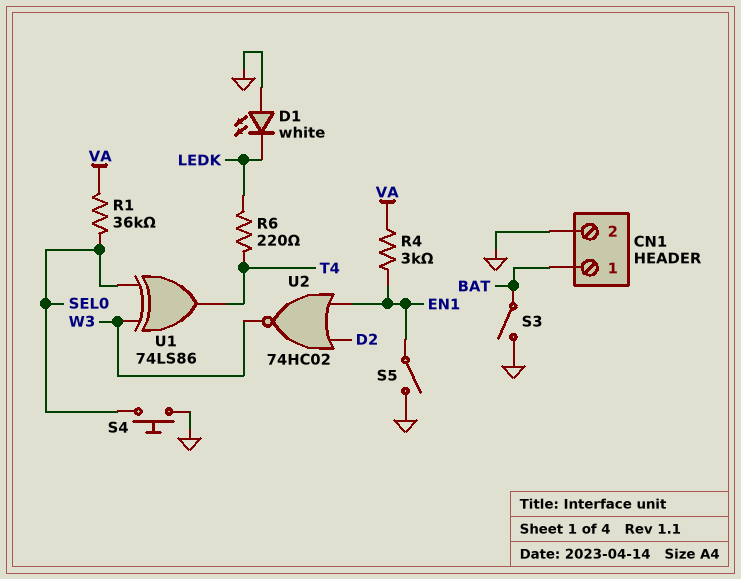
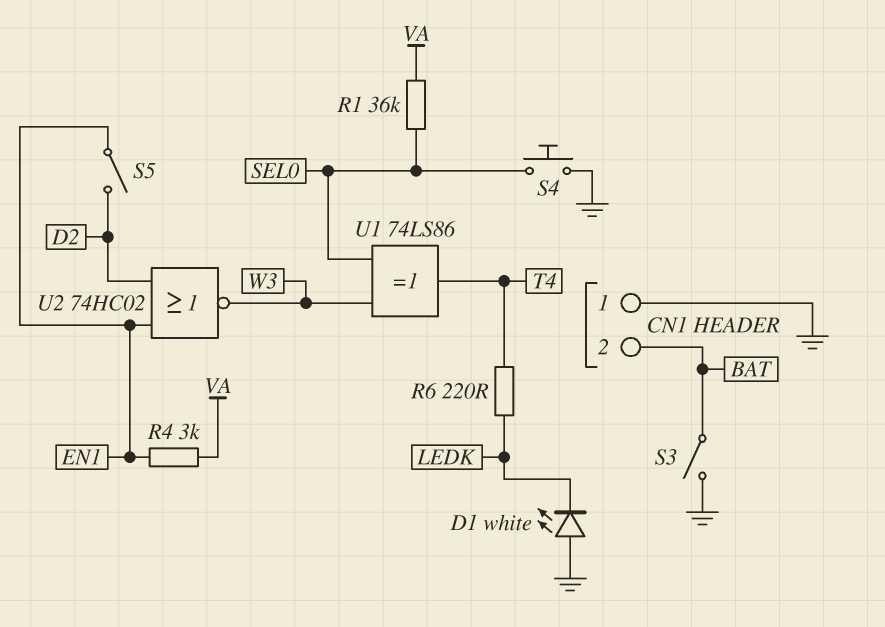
CN1 pin 1: BAT -> GND
CN1 pin 2: GND -> BAT
S5: switch (EN1, GND) -> switch (D2, EN1)

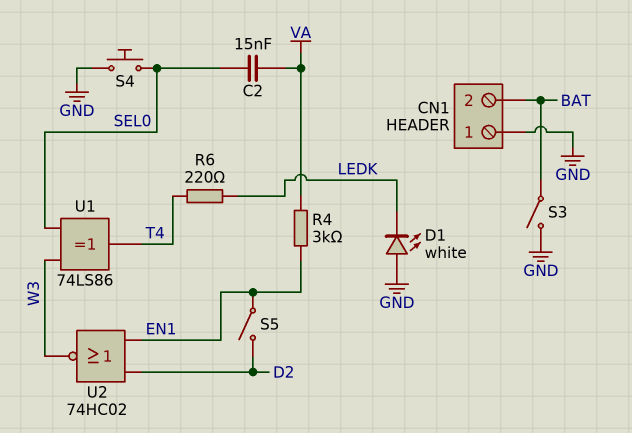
C2: none -> 15nF (SEL0, VA)
R1: 36k (SEL0, VA) -> none

